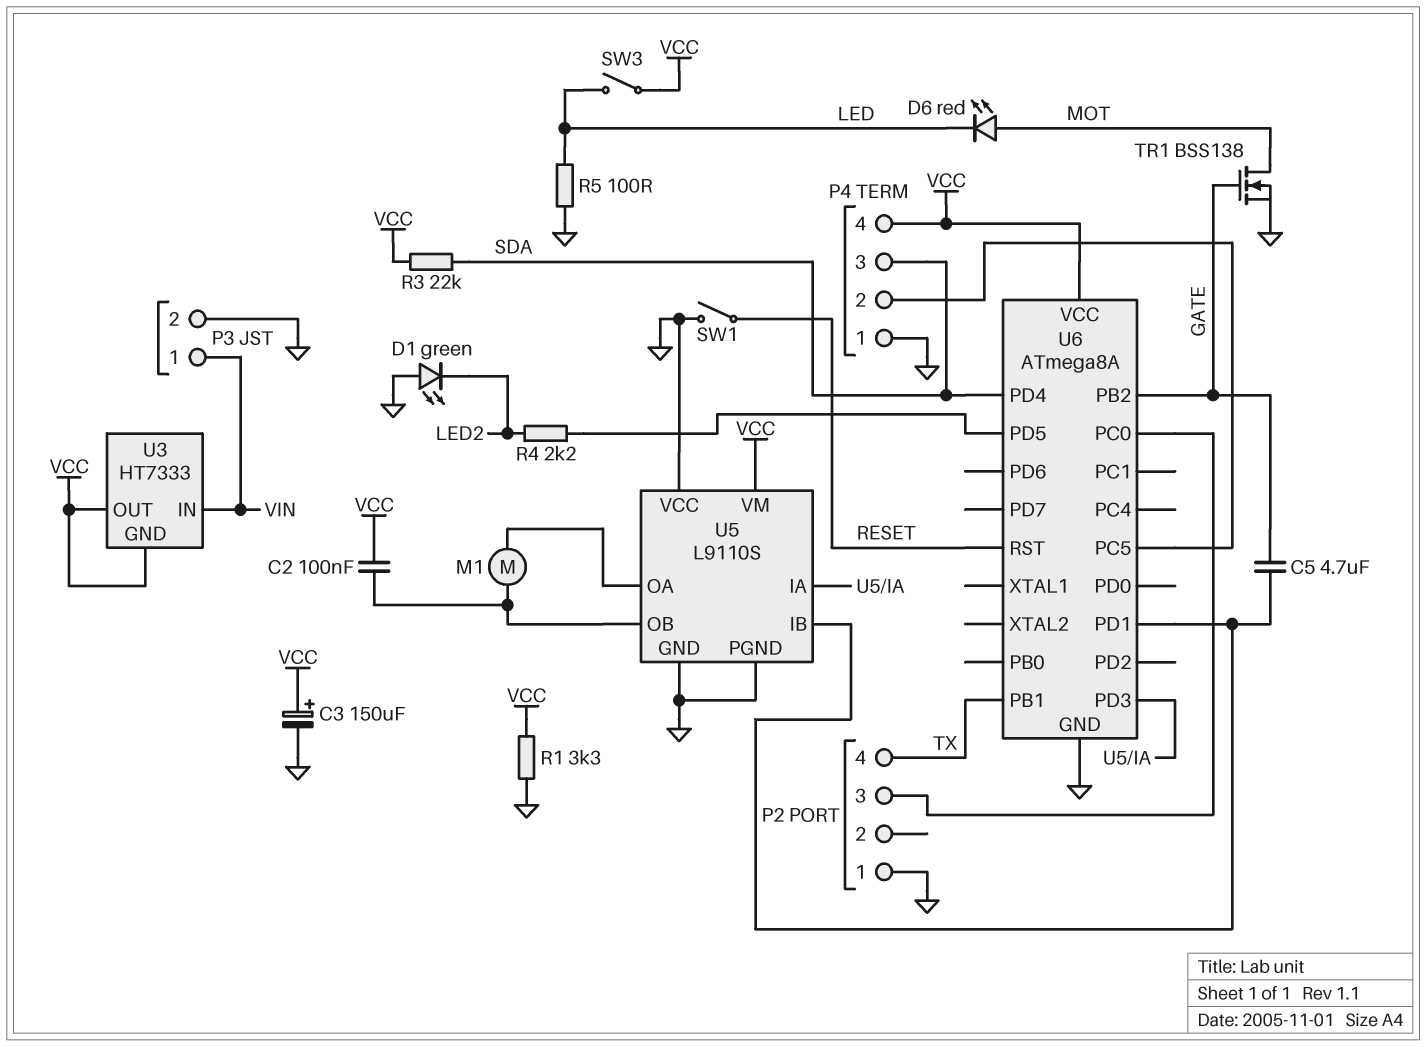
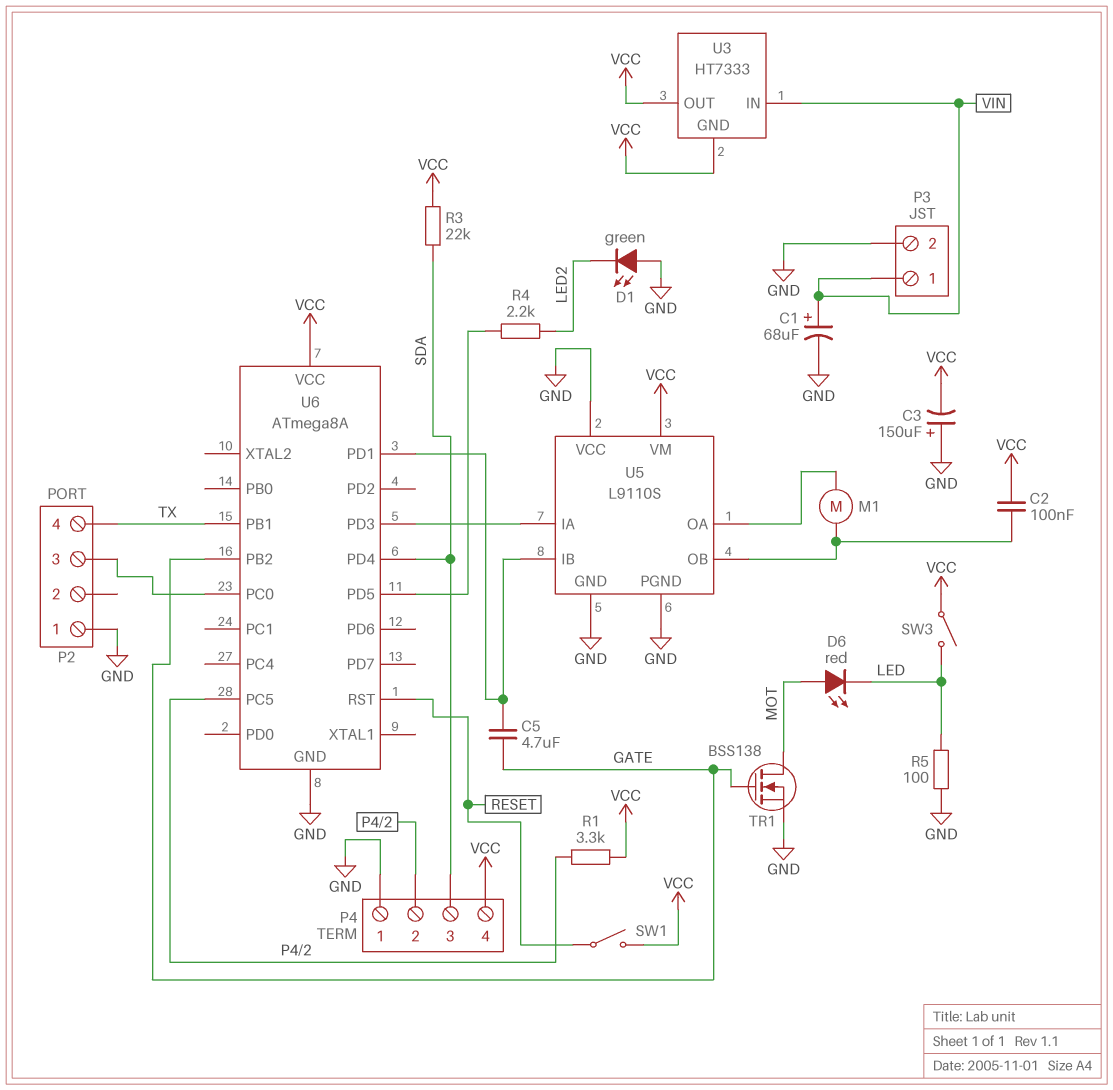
C1: none -> 68uF (plus VIN, minus GND)
C3: 150uF (plus VCC, minus GND) -> 150uF (plus GND, minus VCC)
R1: 3.3k (GND, VCC) -> 3.3k (P4/2, VCC)
SW1: switch (GND, RESET) -> switch (RESET, VCC)

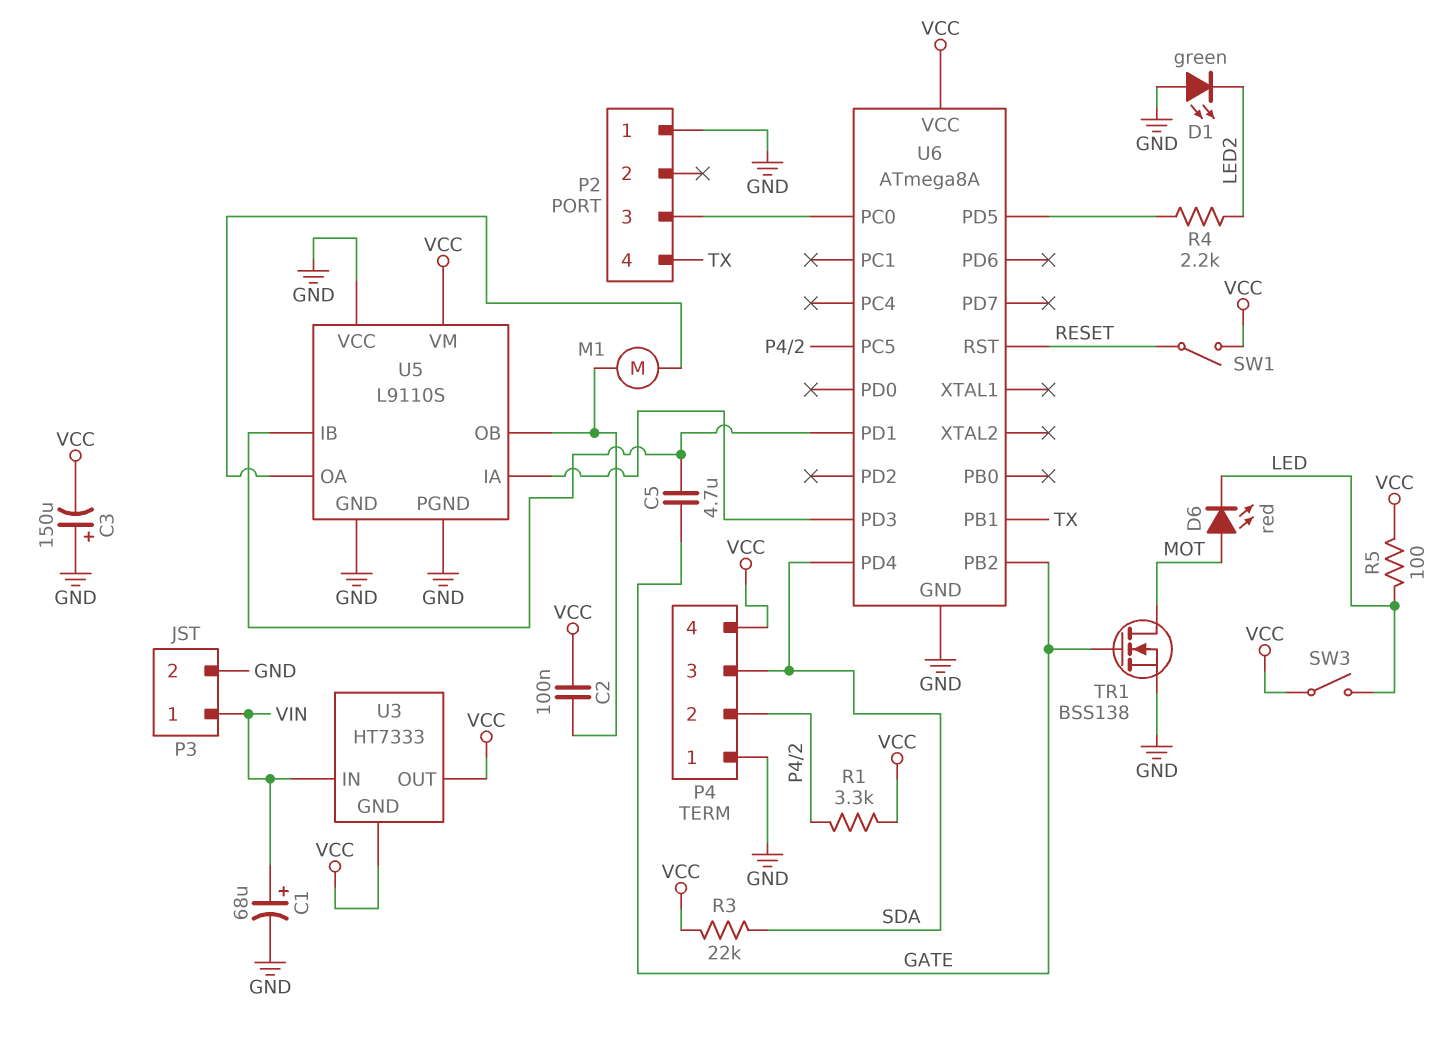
R5: 100 (GND, LED) -> 100 (LED, VCC)

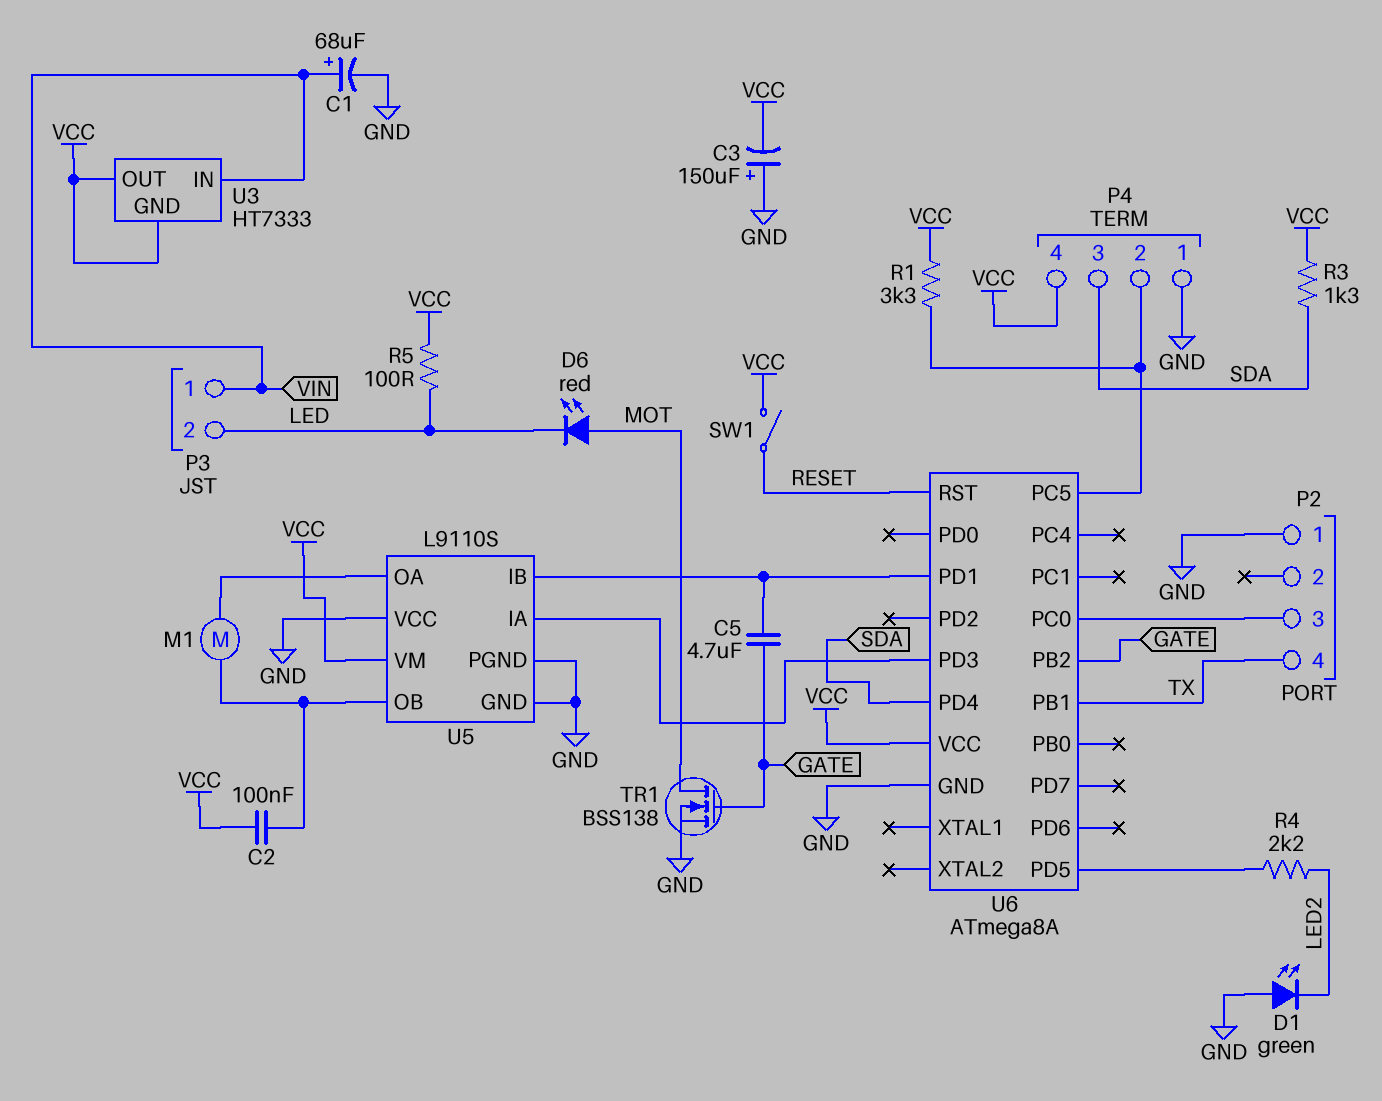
P3 pin 2: GND -> LED
R3: 22k (SDA, VCC) -> 1.3k (SDA, VCC)
SW3: switch (LED, VCC) -> none

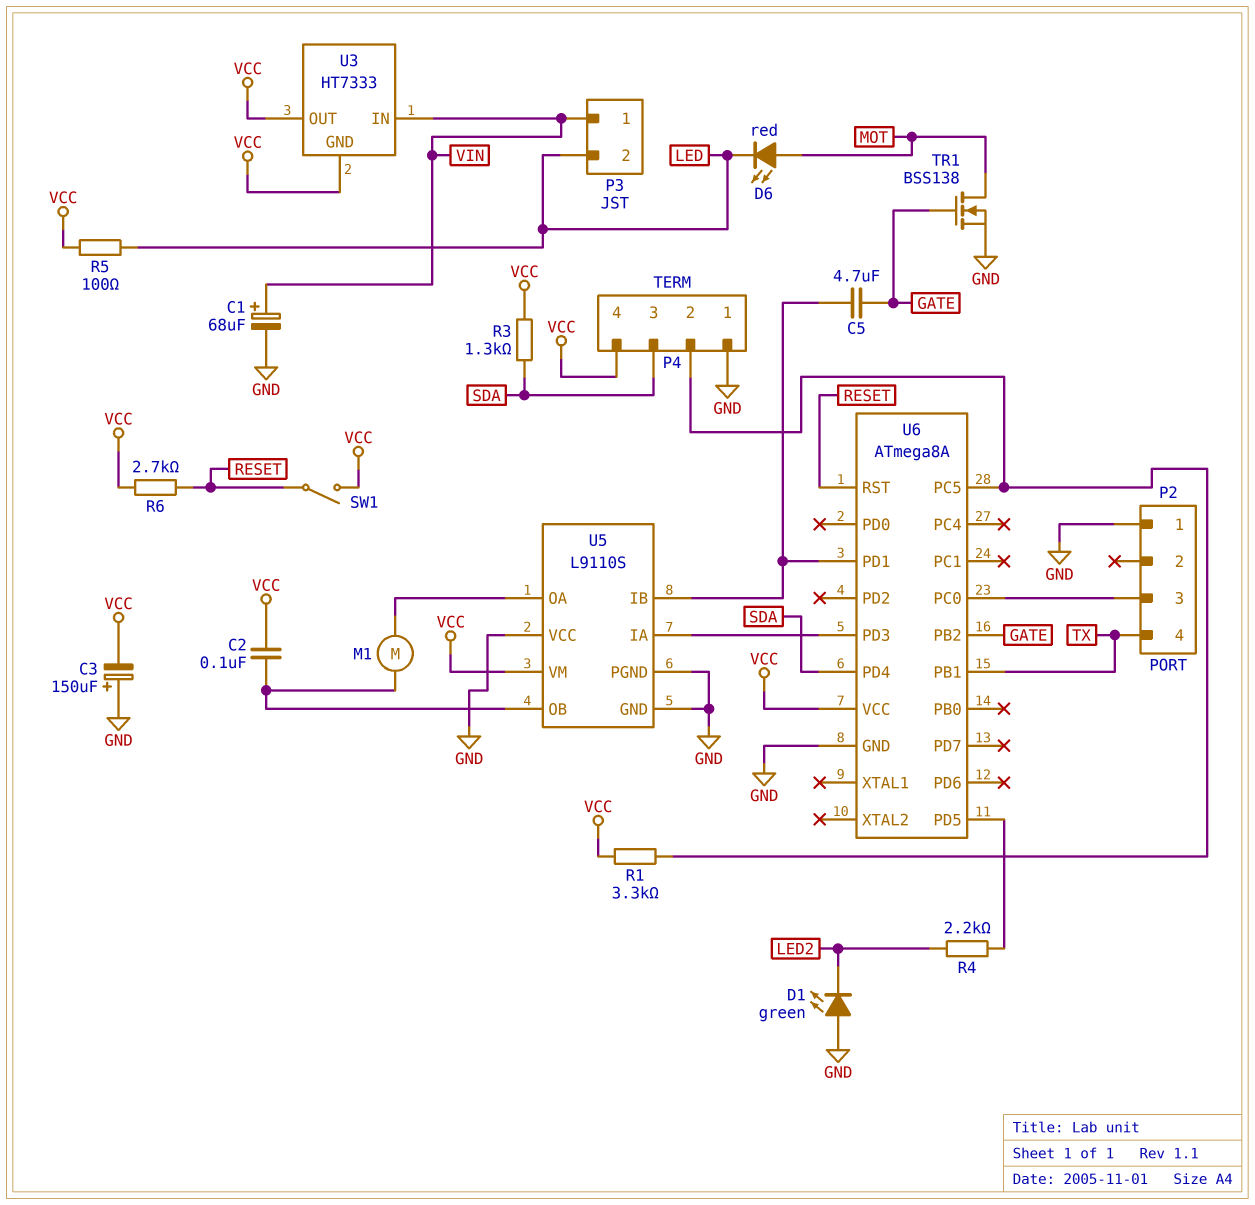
R6: none -> 2.7k (RESET, VCC)

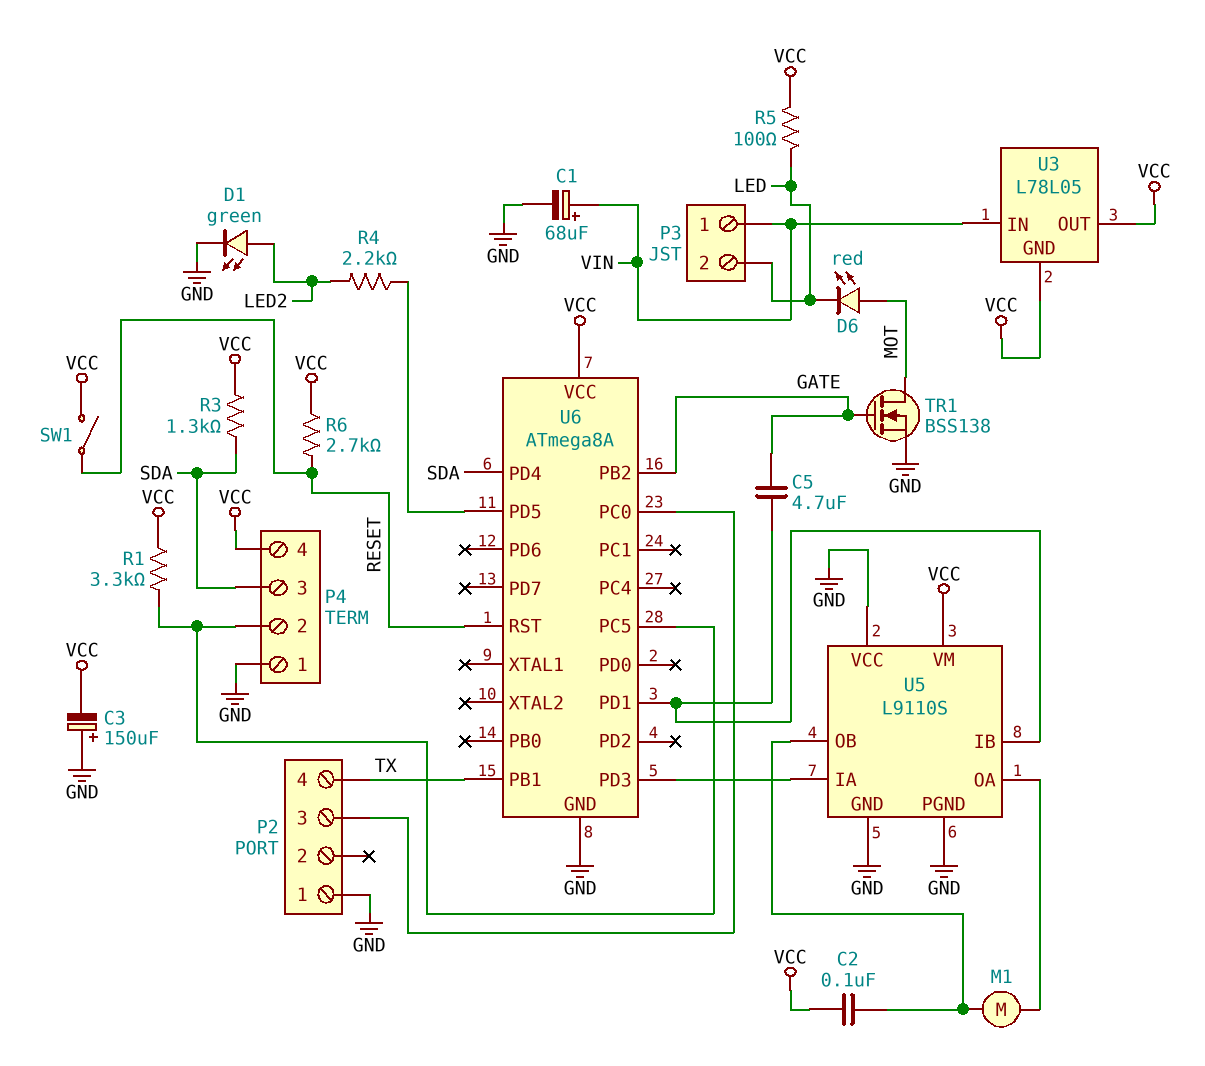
D1: LED green (A GND, K LED2) -> LED green (A LED2, K GND)
U3: HT7333 -> L78L05

